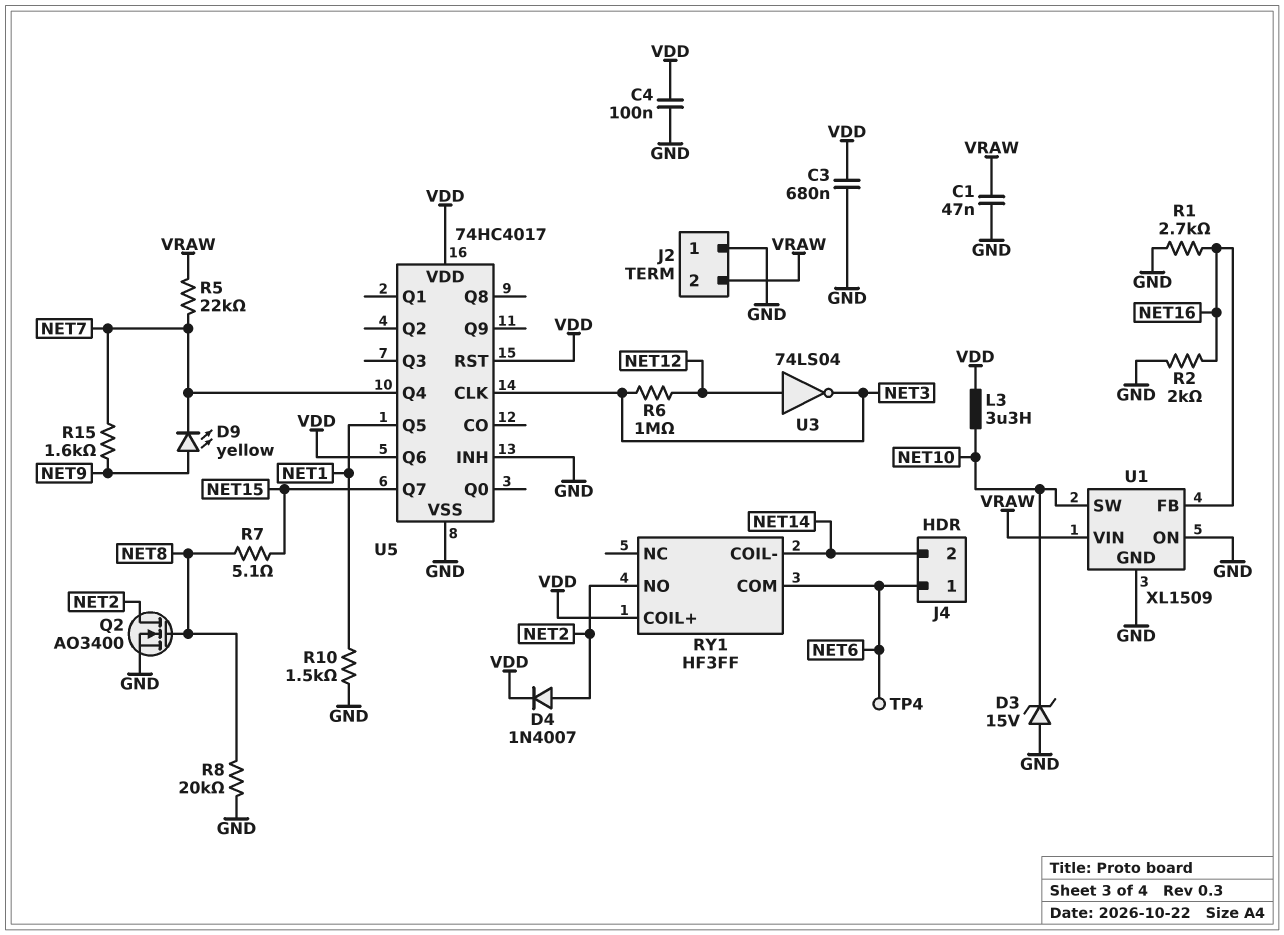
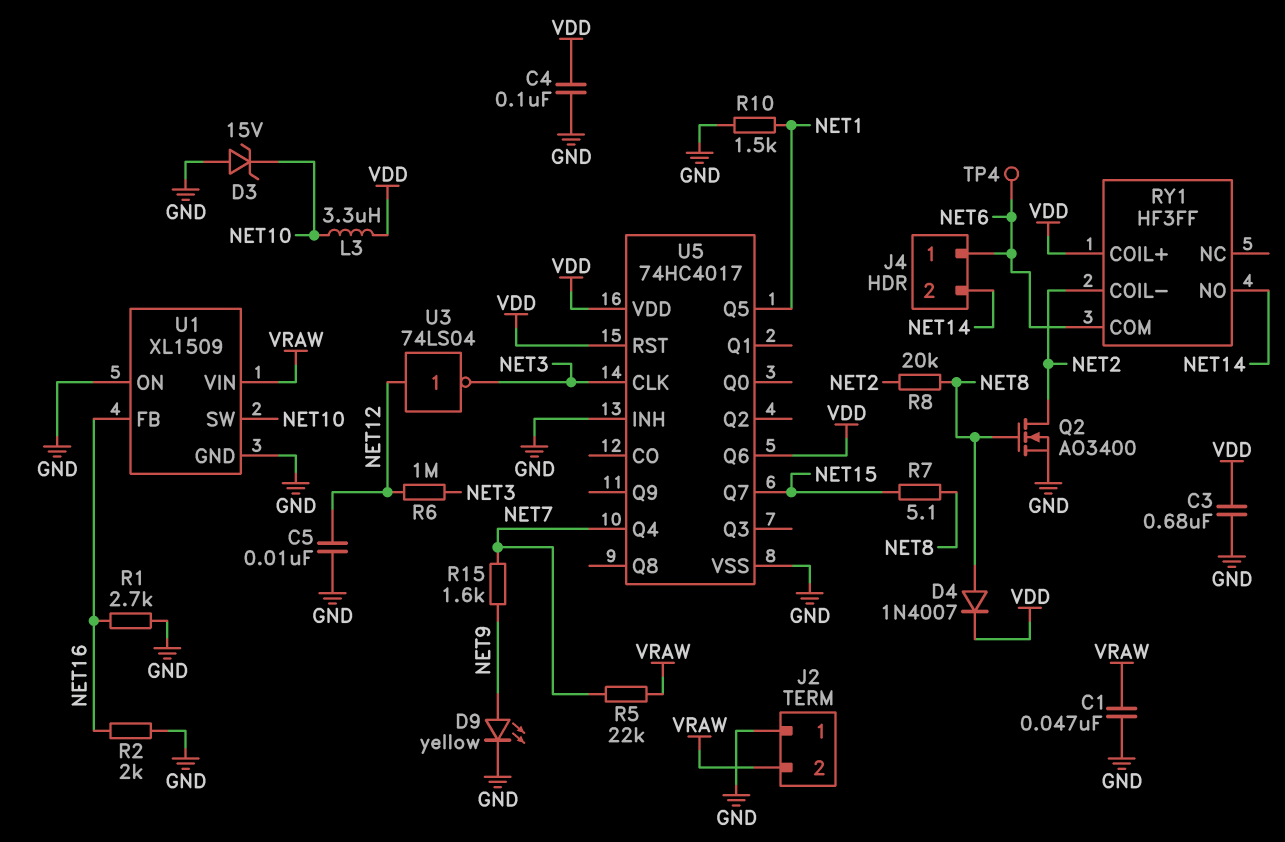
C5: none -> 10nF (GND, NET12)
D4: diode 1N4007 (A NET2, K VDD) -> diode 1N4007 (A NET8, K VDD)
D9: LED yellow (A NET9, K NET7) -> LED yellow (A NET9, K GND)
R8: 20k (GND, NET8) -> 20k (NET2, NET8)
RY1 pin COIL-: NET14 -> NET2
RY1 pin NO: NET2 -> NET14

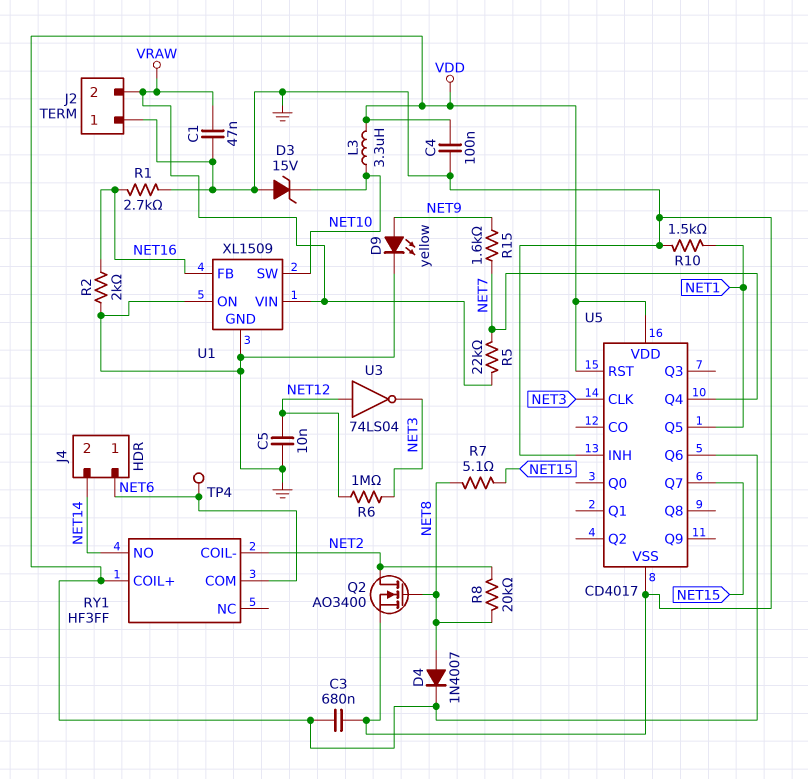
U5: 74HC4017 -> CD4017

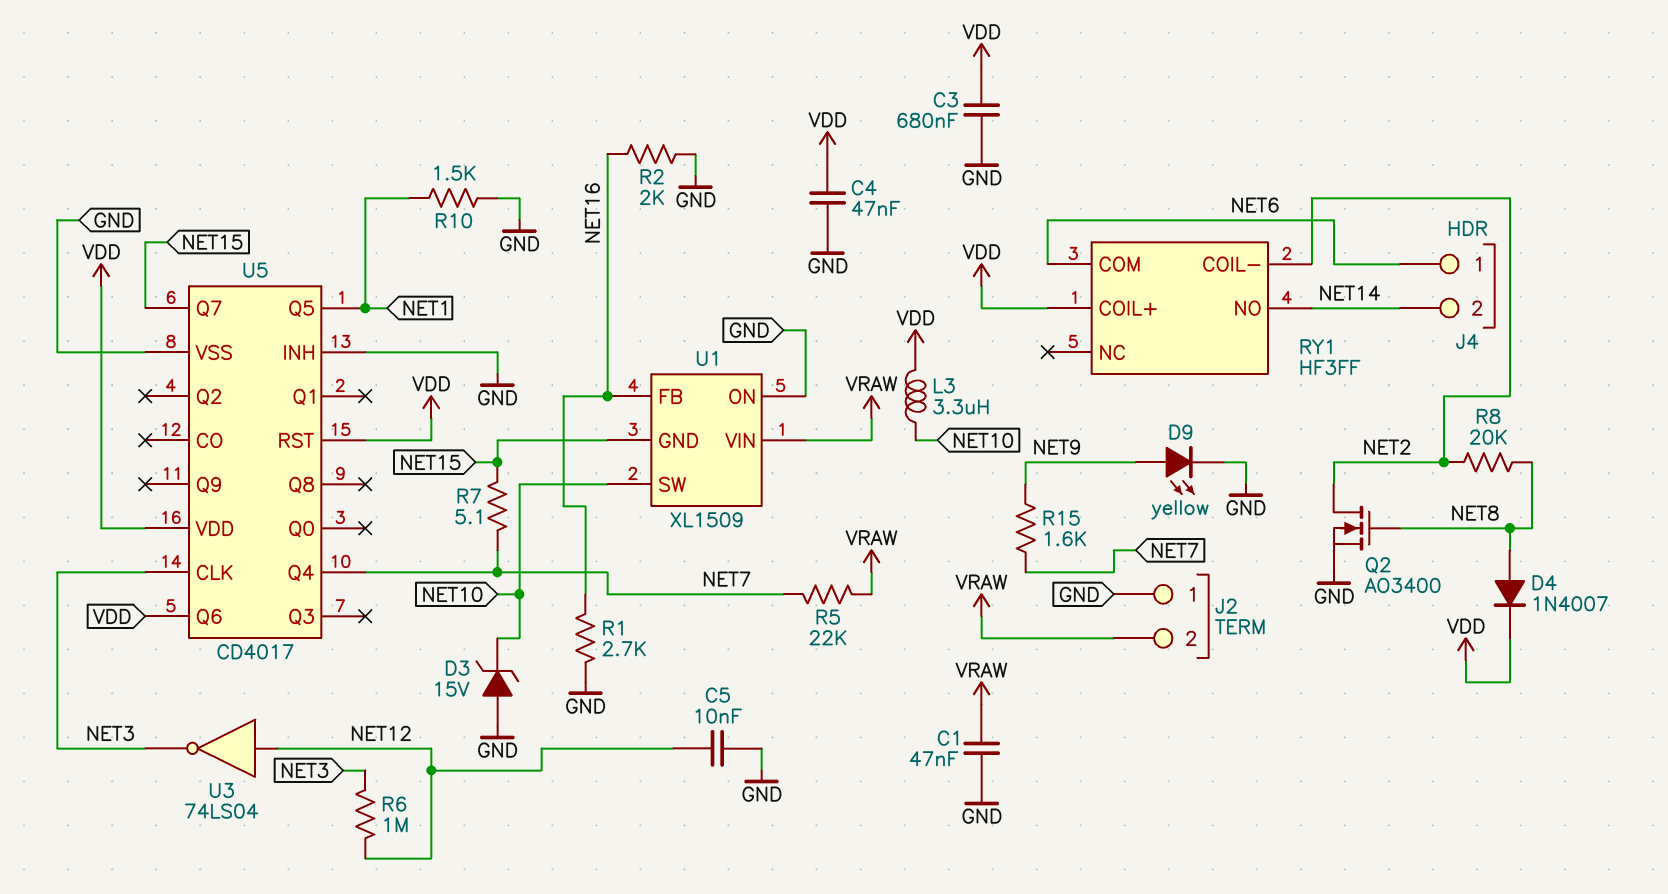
C4: 100nF (GND, VDD) -> 47nF (GND, VDD)
R7: 5.1 (NET8, NET15) -> 5.1 (NET7, NET15)
TP4: test point (NET6) -> none
U1 pin GND: GND -> NET15

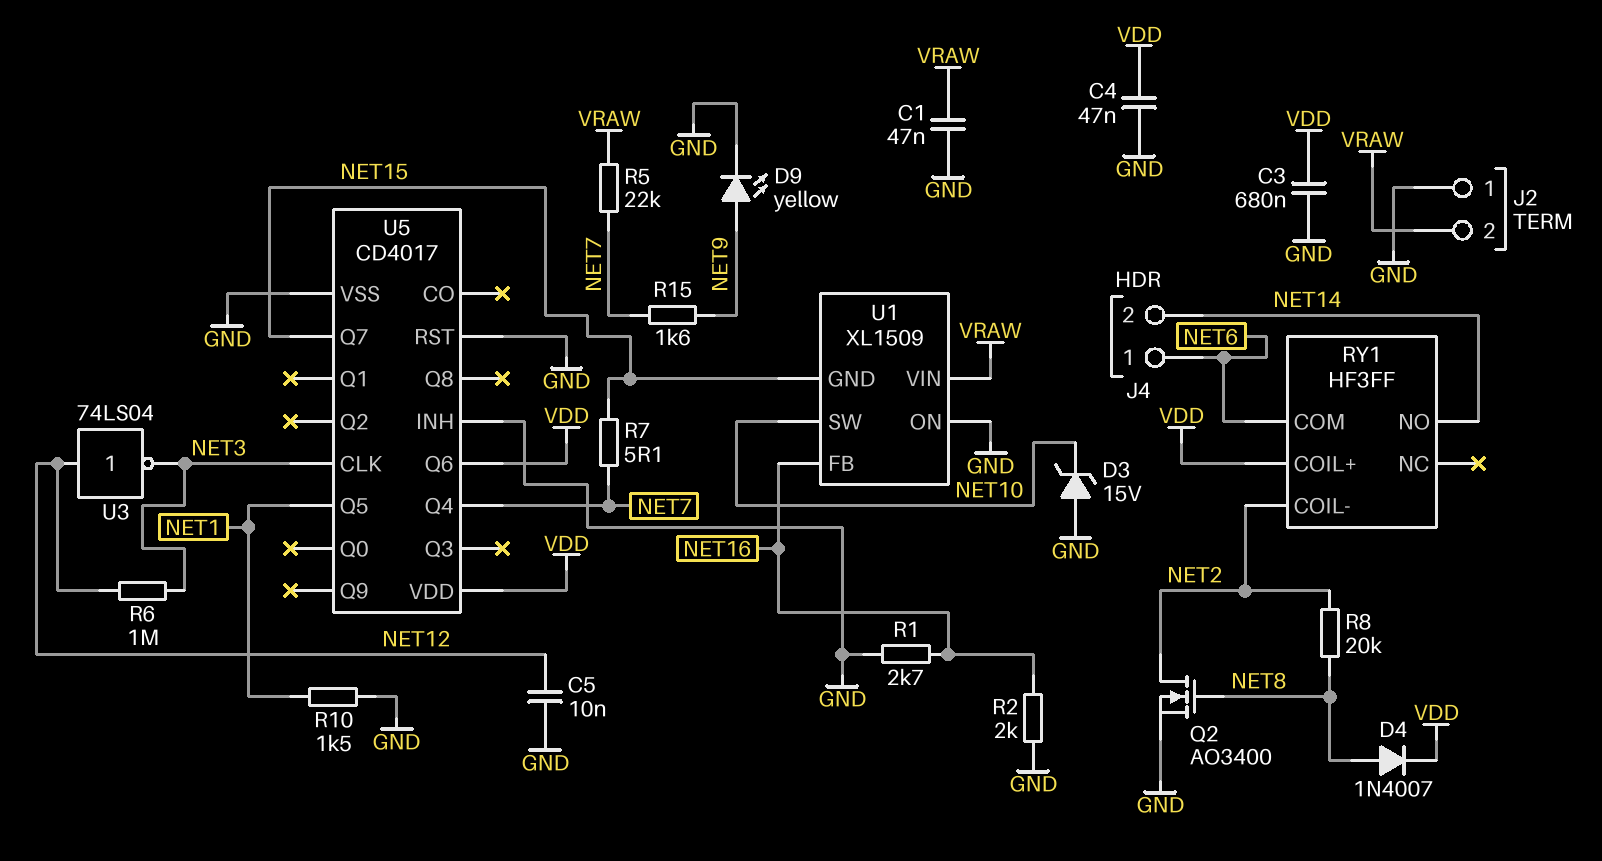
L3: 3.3uH (NET10, VDD) -> none
U5 pin RST: VDD -> GND

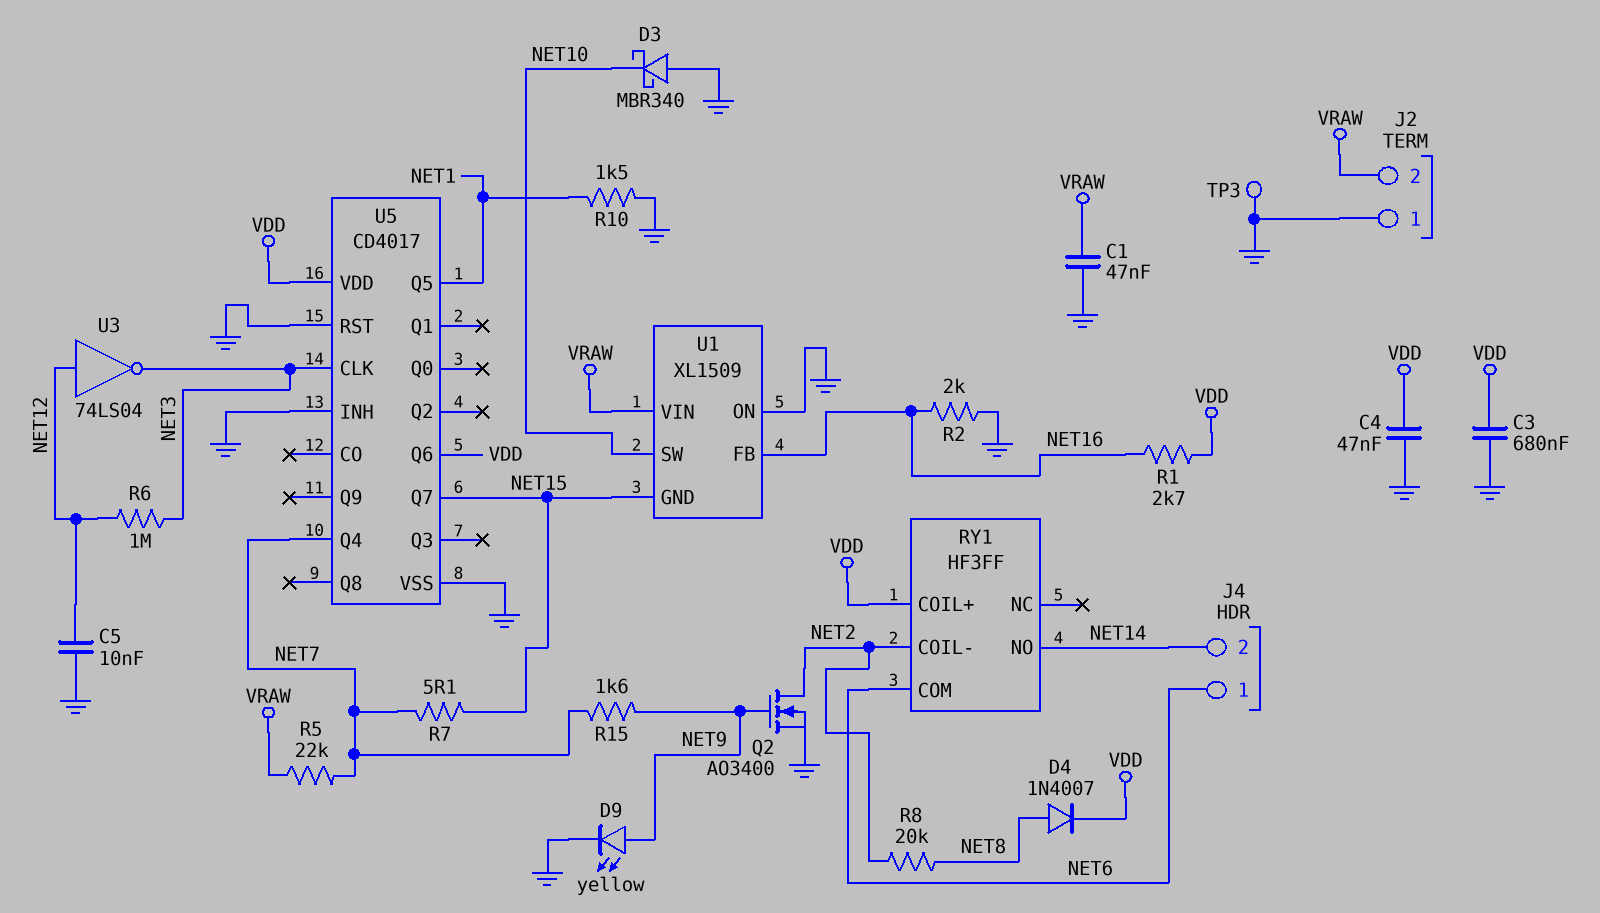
D3: zener 15V (A GND, K NET10) -> schottky MBR340 (A GND, K NET10)
Q2: NMOS AO3400 (G NET8, D NET2, S GND) -> NMOS AO3400 (G NET9, D NET2, S GND)
R1: 2.7k (GND, NET16) -> 2.7k (NET16, VDD)
TP3: none -> test point (GND)

